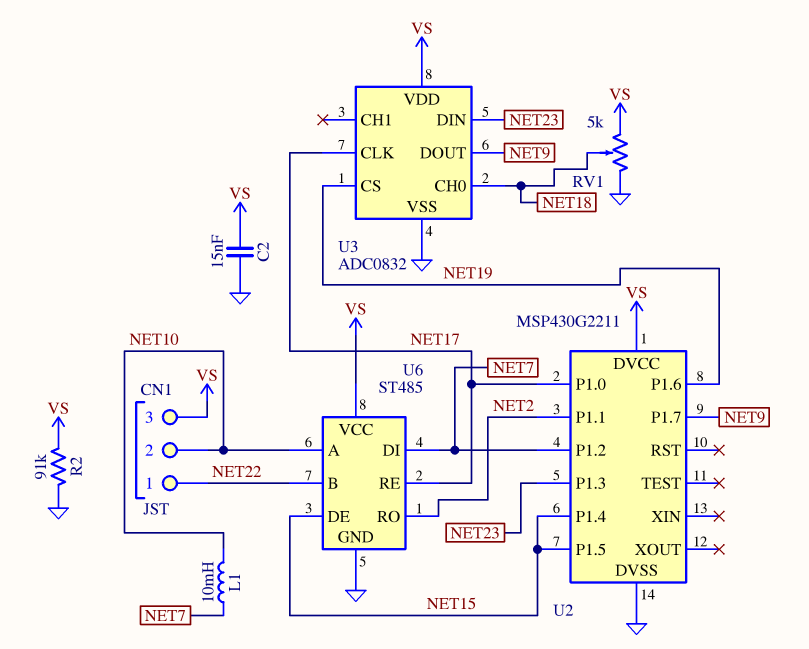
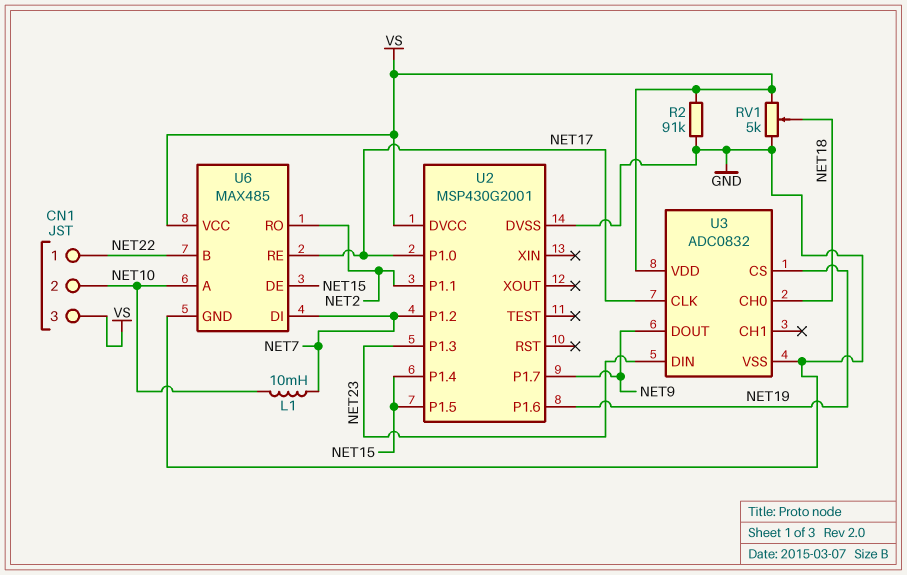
C2: 15nF (GND, VS) -> none
U2: MSP430G2211 -> MSP430G2001
U6: ST485 -> MAX485

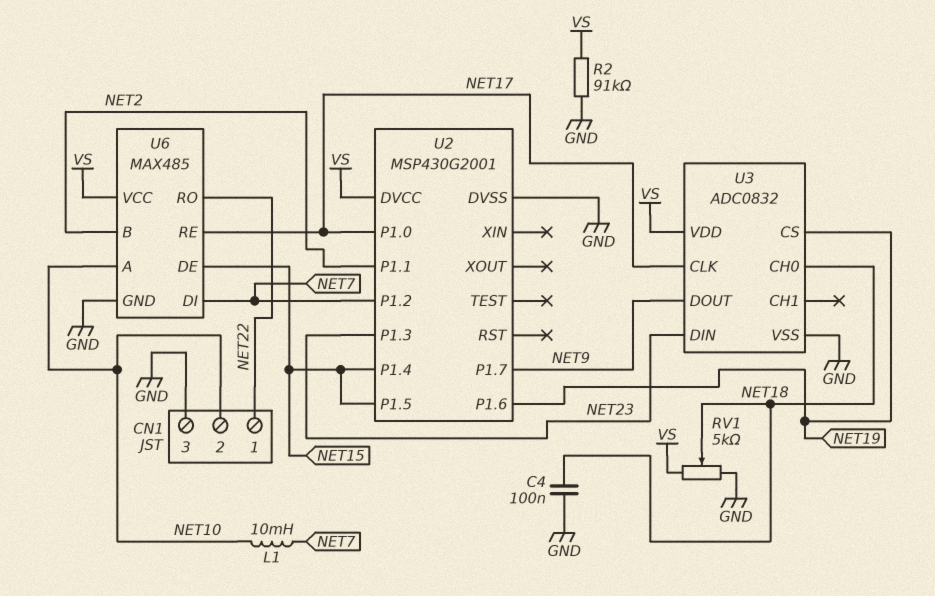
C4: none -> 100nF (GND, NET18)
CN1 pin 3: VS -> GND
U6 pin B: NET22 -> NET2
U6 pin RO: NET2 -> NET22

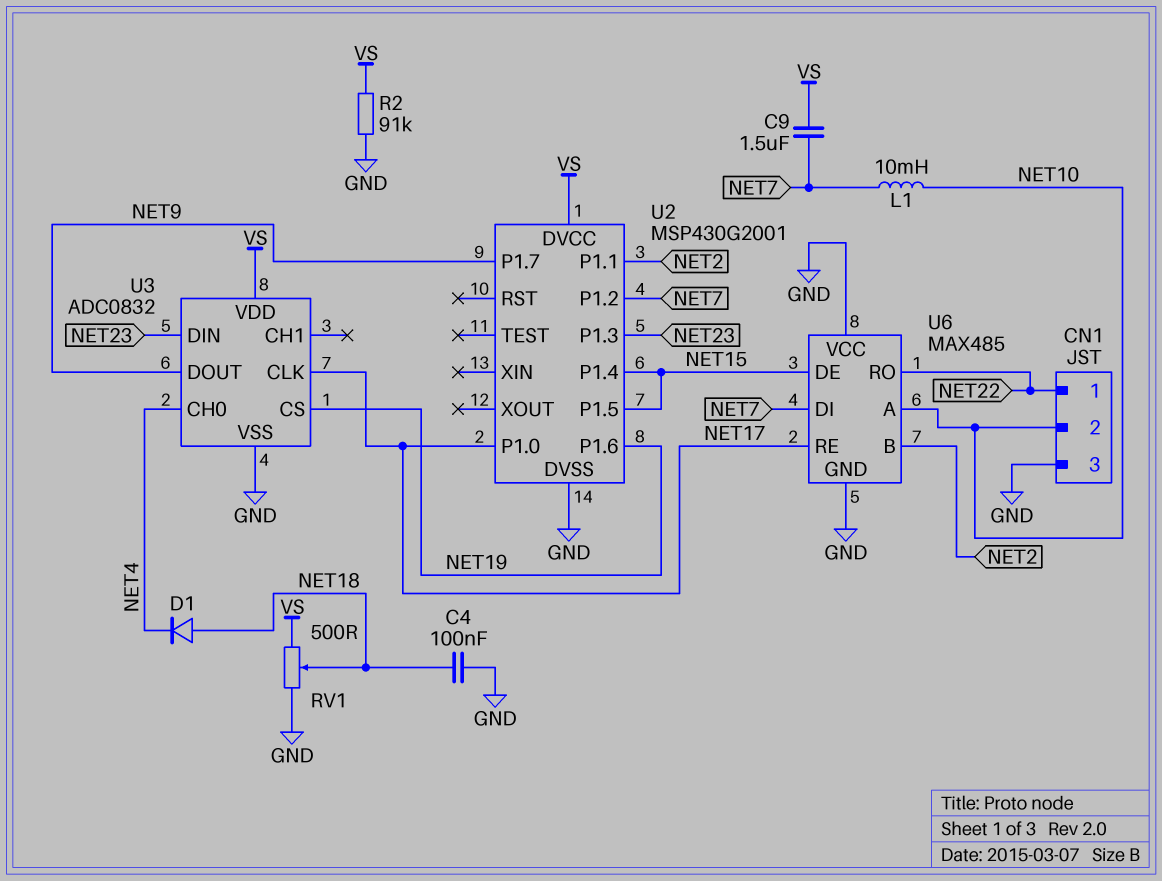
C9: none -> 1.5uF (NET7, VS)
D1: none -> diode (A NET18, K NET4)
RV1: 5k (GND, VS, wiper NET18) -> 500 (GND, VS, wiper NET18)
U3 pin CH0: NET18 -> NET4
U6 pin VCC: VS -> GND

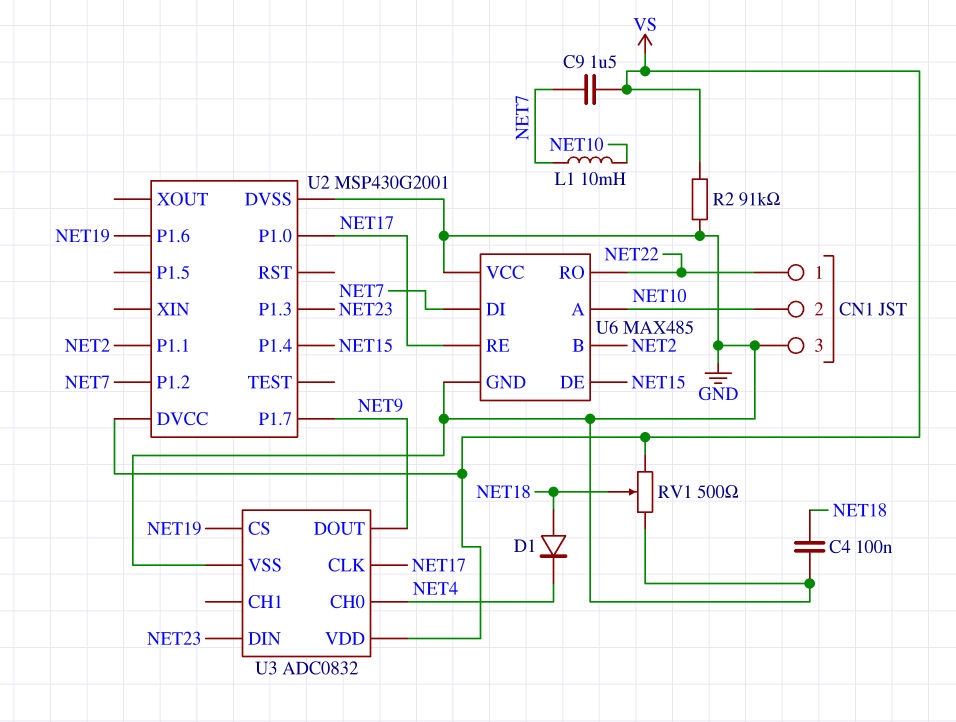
U2 pin P1.5: NET15 -> none

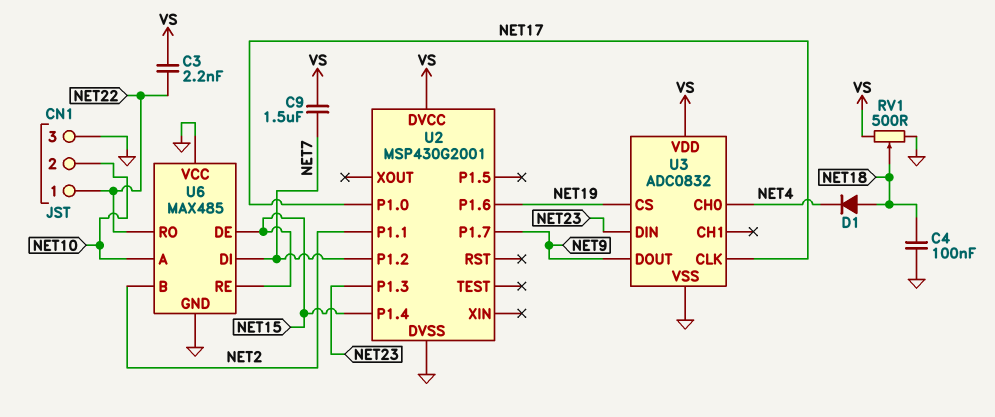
C3: none -> 2.2nF (NET22, VS)
L1: 10mH (NET7, NET10) -> none
R2: 91k (GND, VS) -> none
U6 pin RE: NET17 -> NET15

